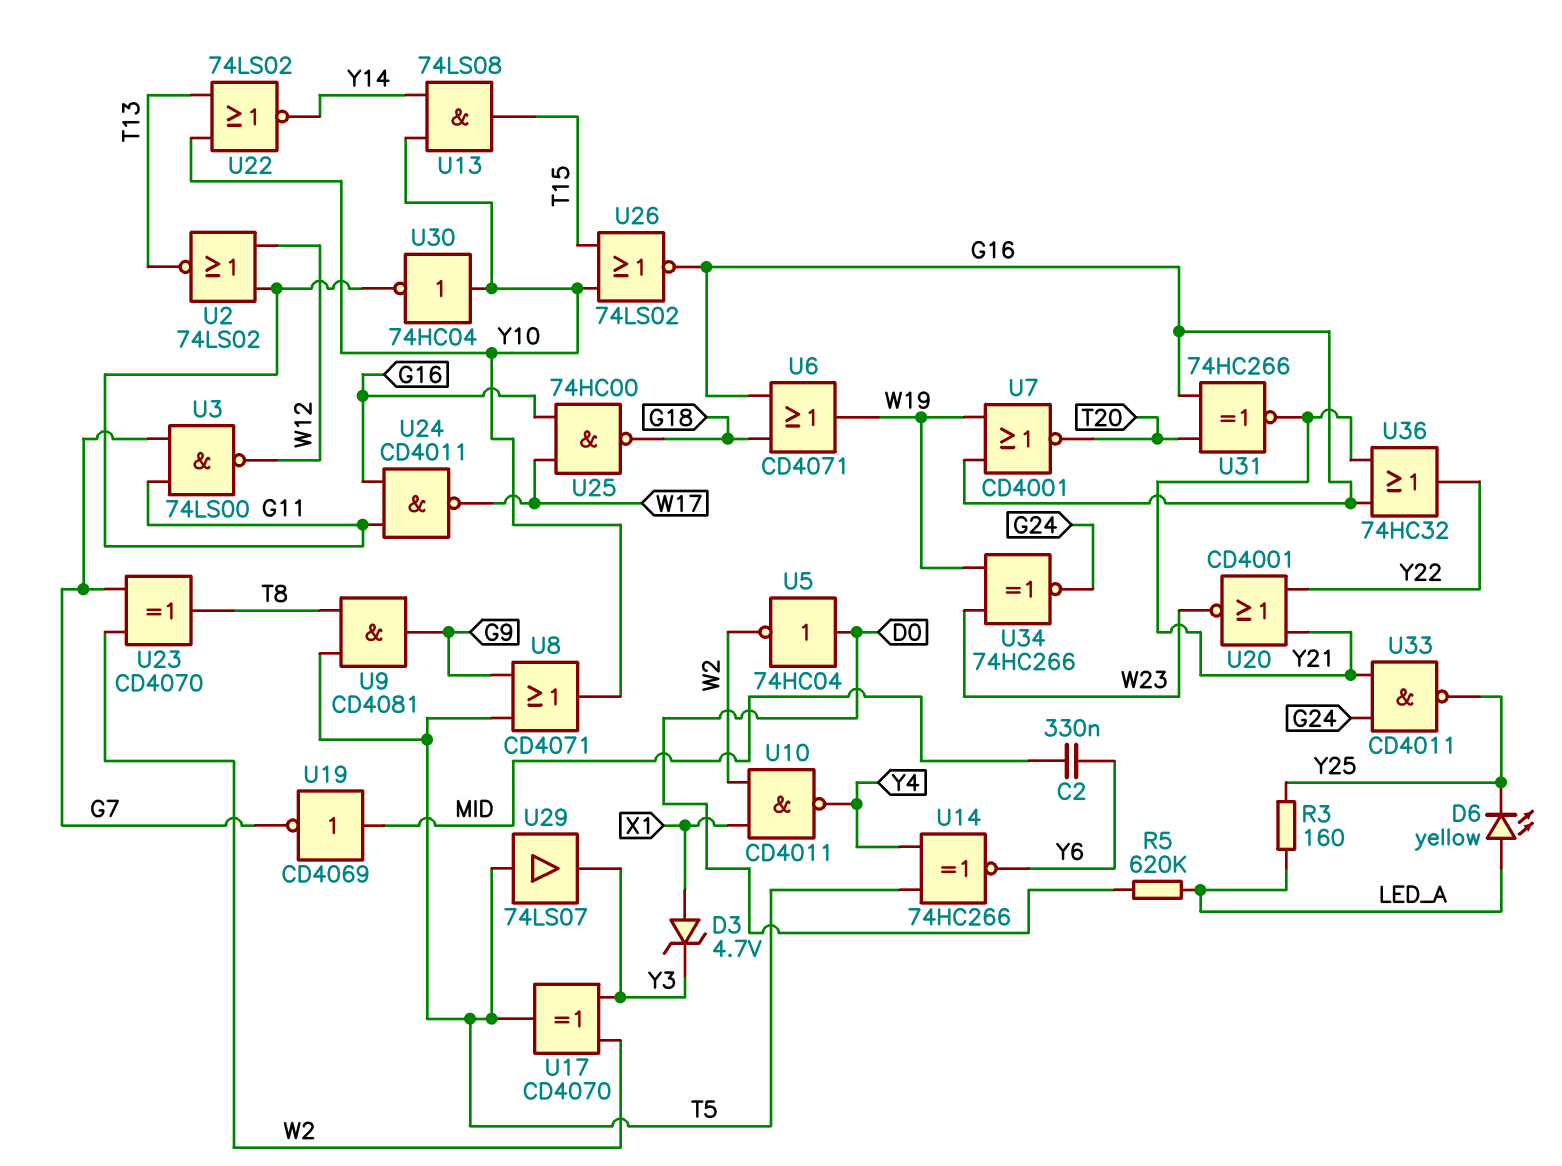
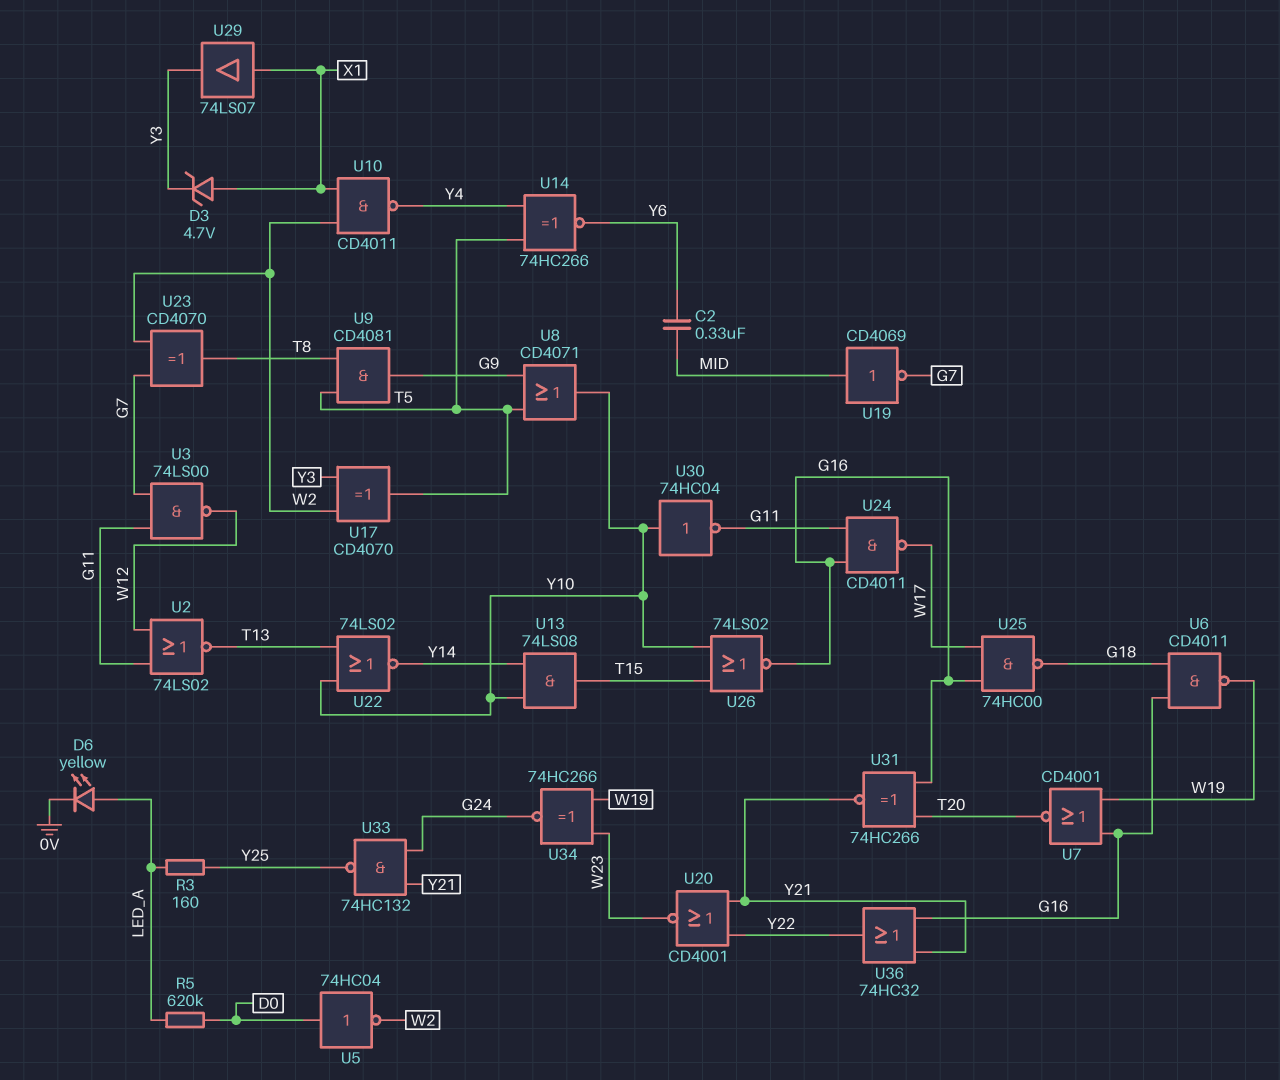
D6: LED yellow (A LED_A, K Y25) -> LED yellow (A LED_A, K 0V)
U6: OR CD4071 (in G16, in G18, out W19) -> NAND CD4011 (in G16, in G18, out W19)
U29: buffer 74LS07 (in T5, out Y3) -> buffer 74LS07 (in X1, out Y3)
U33: NAND CD4011 (in G24, in Y21, out Y25) -> NAND 74HC132 (in G24, in Y21, out Y25)

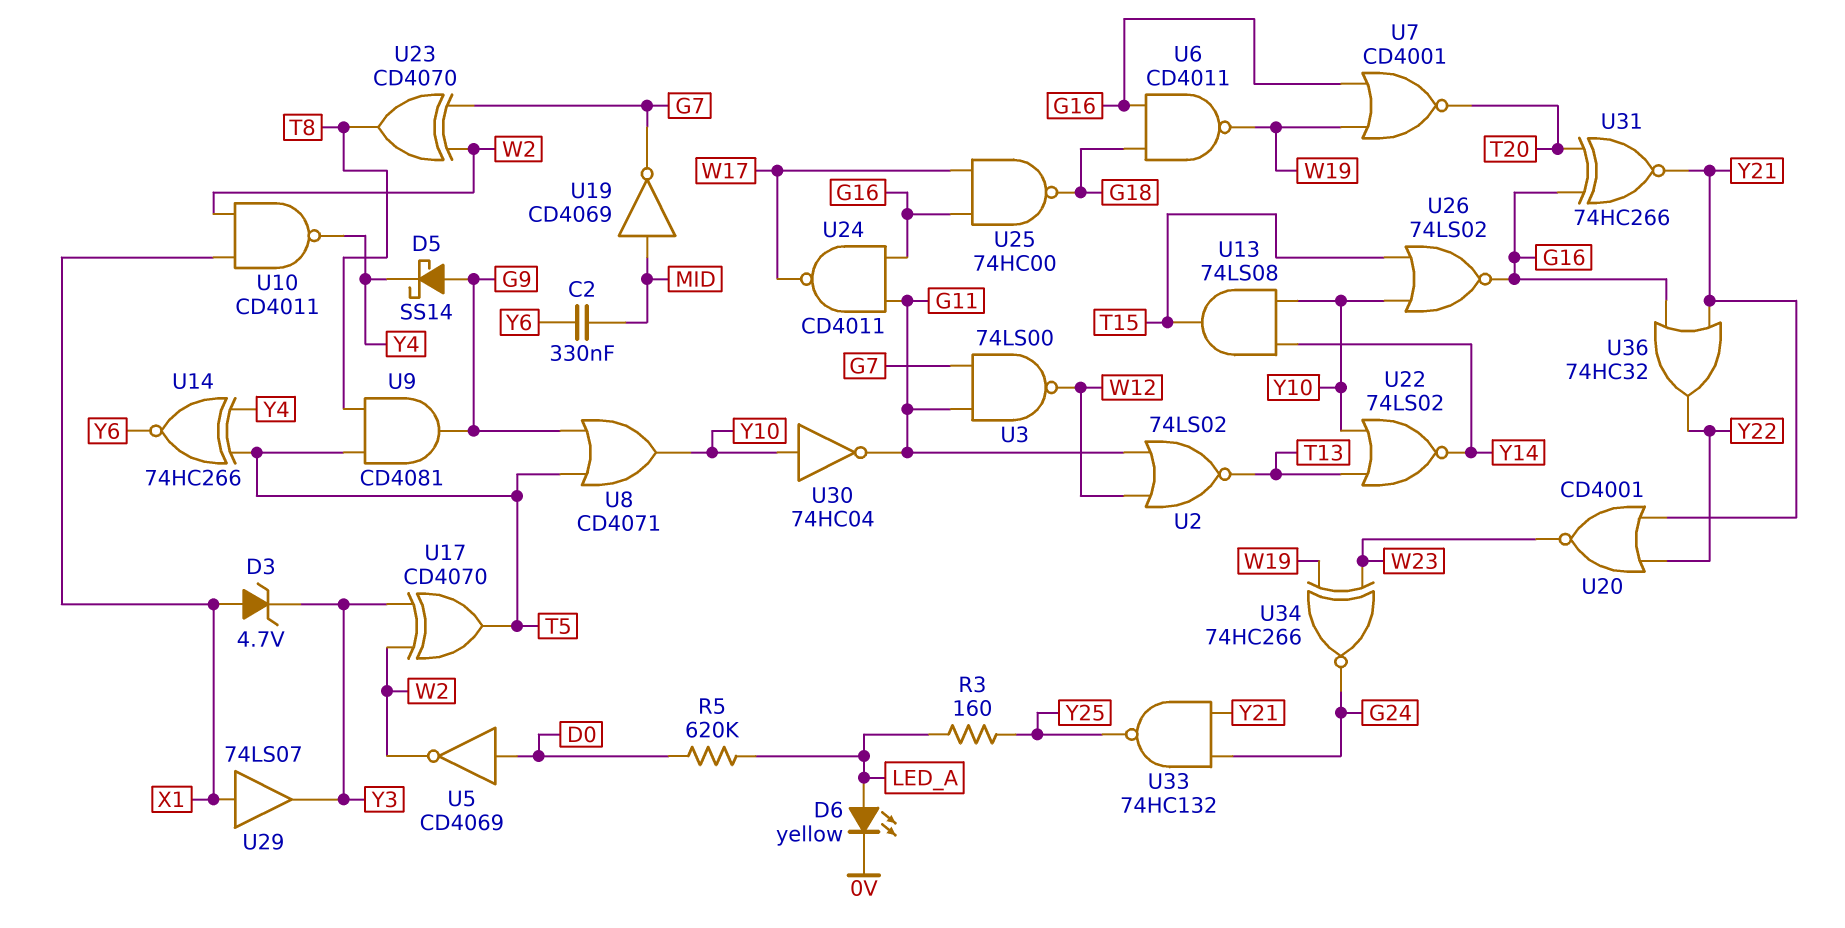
D5: none -> schottky SS14 (A G9, K Y4)
U5: NOT 74HC04 (in D0, out W2) -> NOT CD4069 (in D0, out W2)

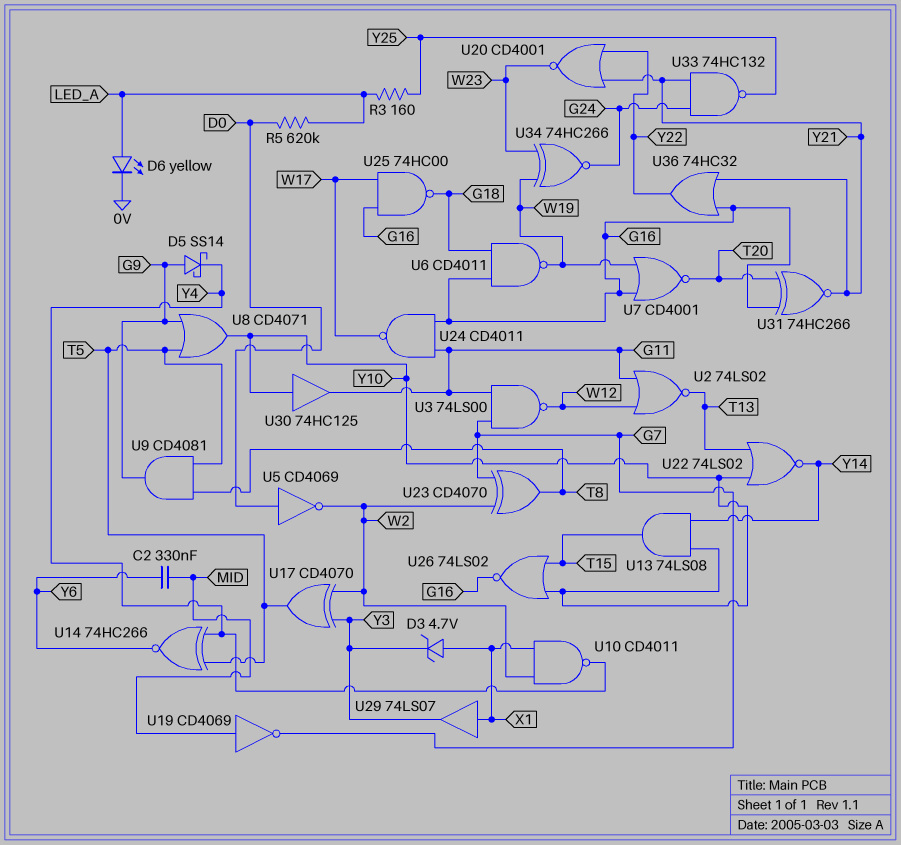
U30: NOT 74HC04 (in Y10, out G11) -> buffer 74HC125 (in Y10, out G11)

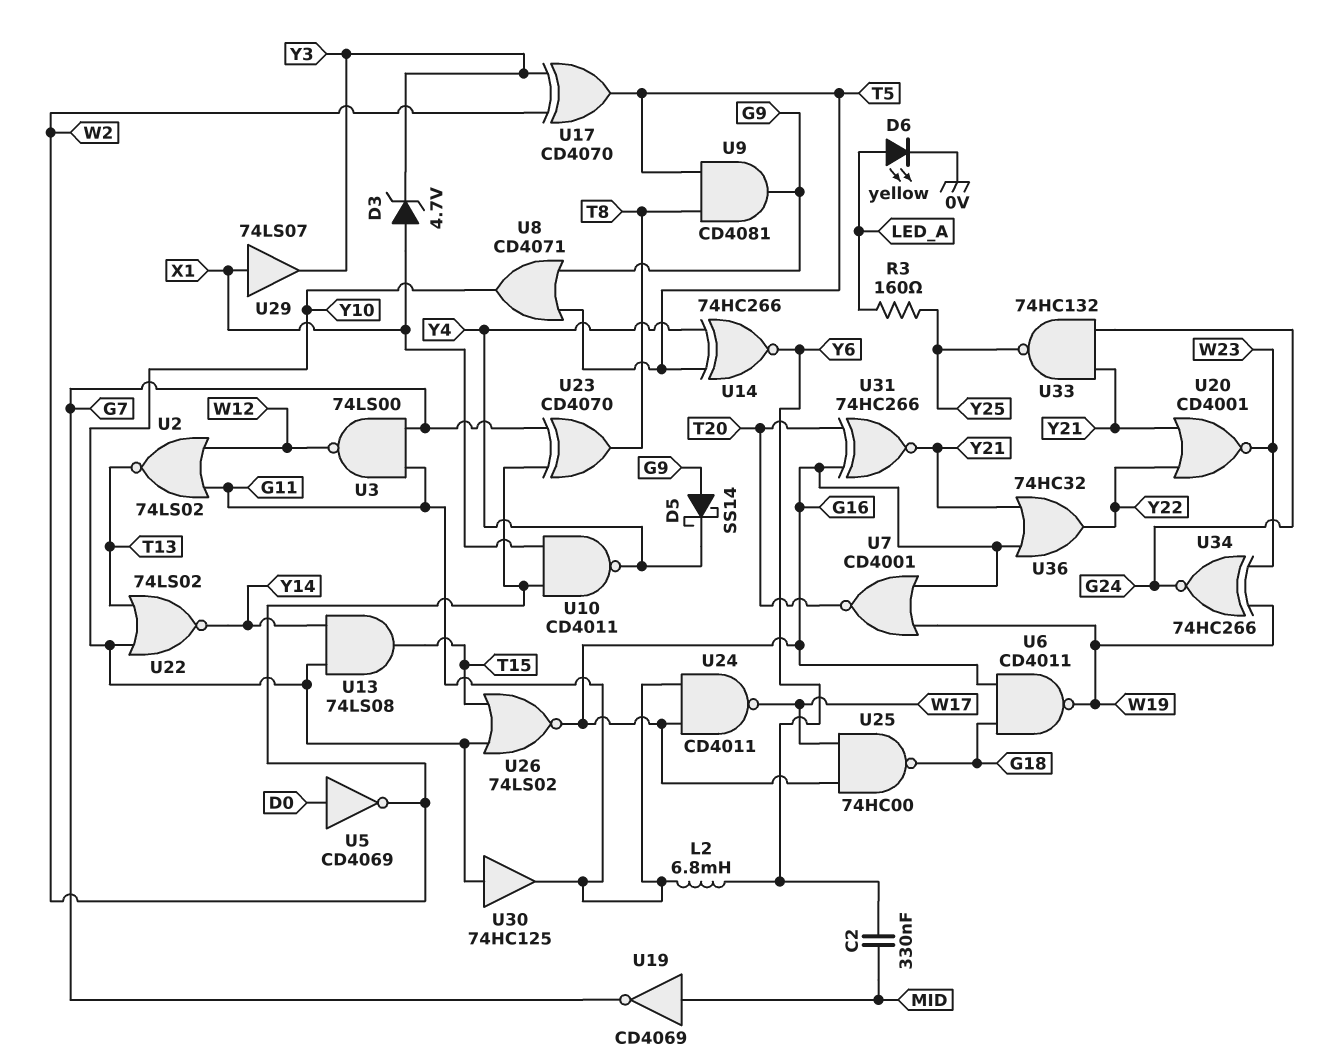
L2: none -> 6.8mH (G11, Y6)
R5: 620k (D0, LED_A) -> none

